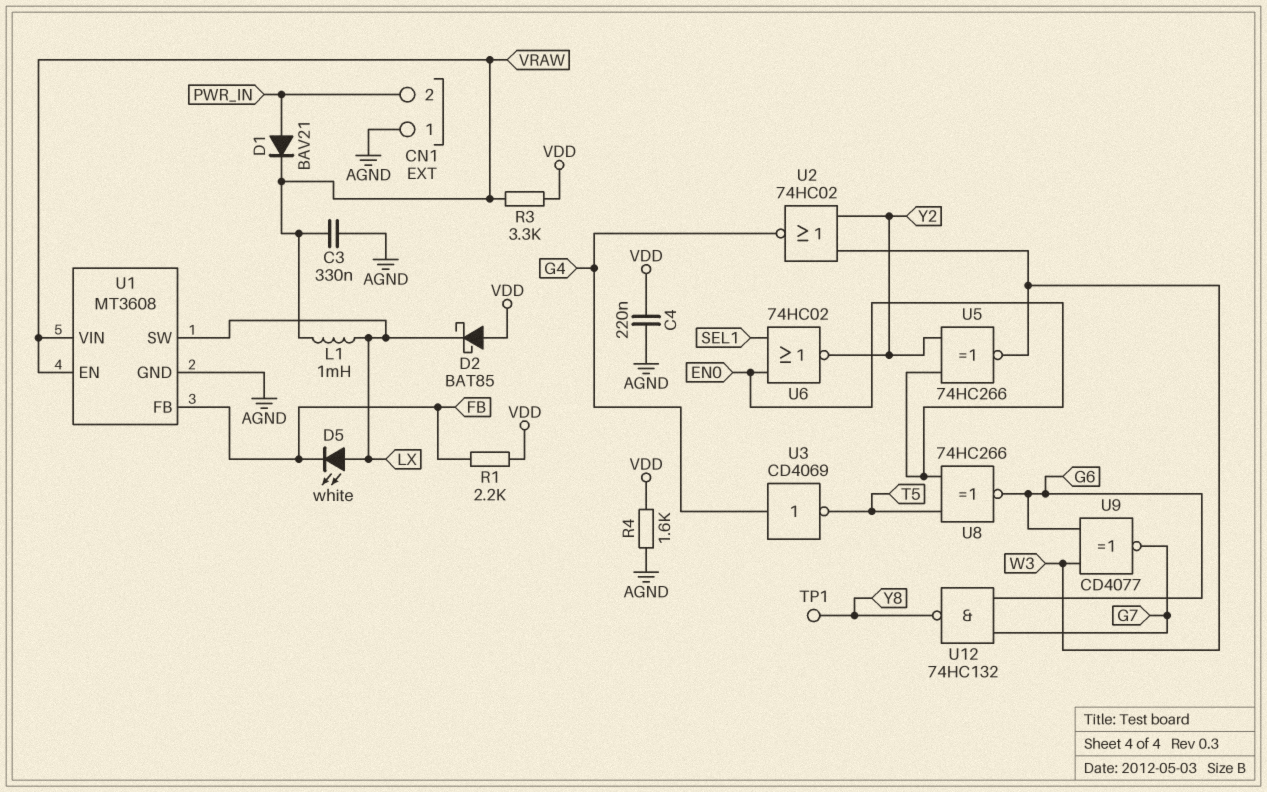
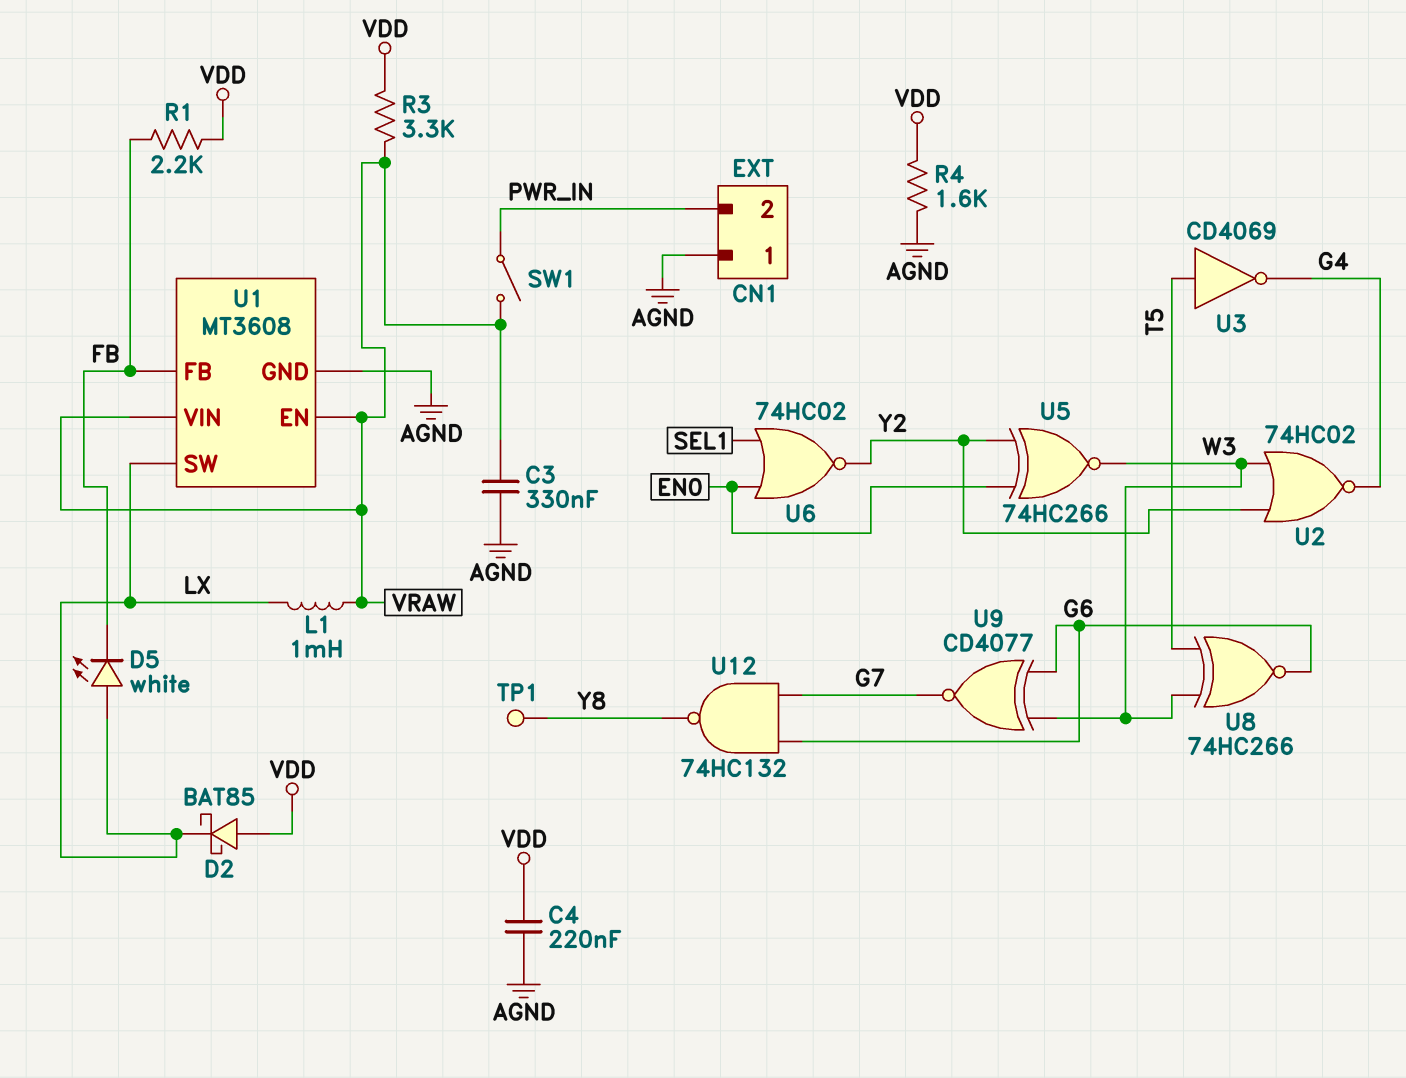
D1: diode BAV21 (A PWR_IN, K VRAW) -> none
SW1: none -> switch (PWR_IN, VRAW)
U3: NOT CD4069 (in G4, out T5) -> NOT CD4069 (in T5, out G4)
U8: XNOR 74HC266 (in EN0, in T5, out G6) -> XNOR 74HC266 (in T5, in W3, out G6)

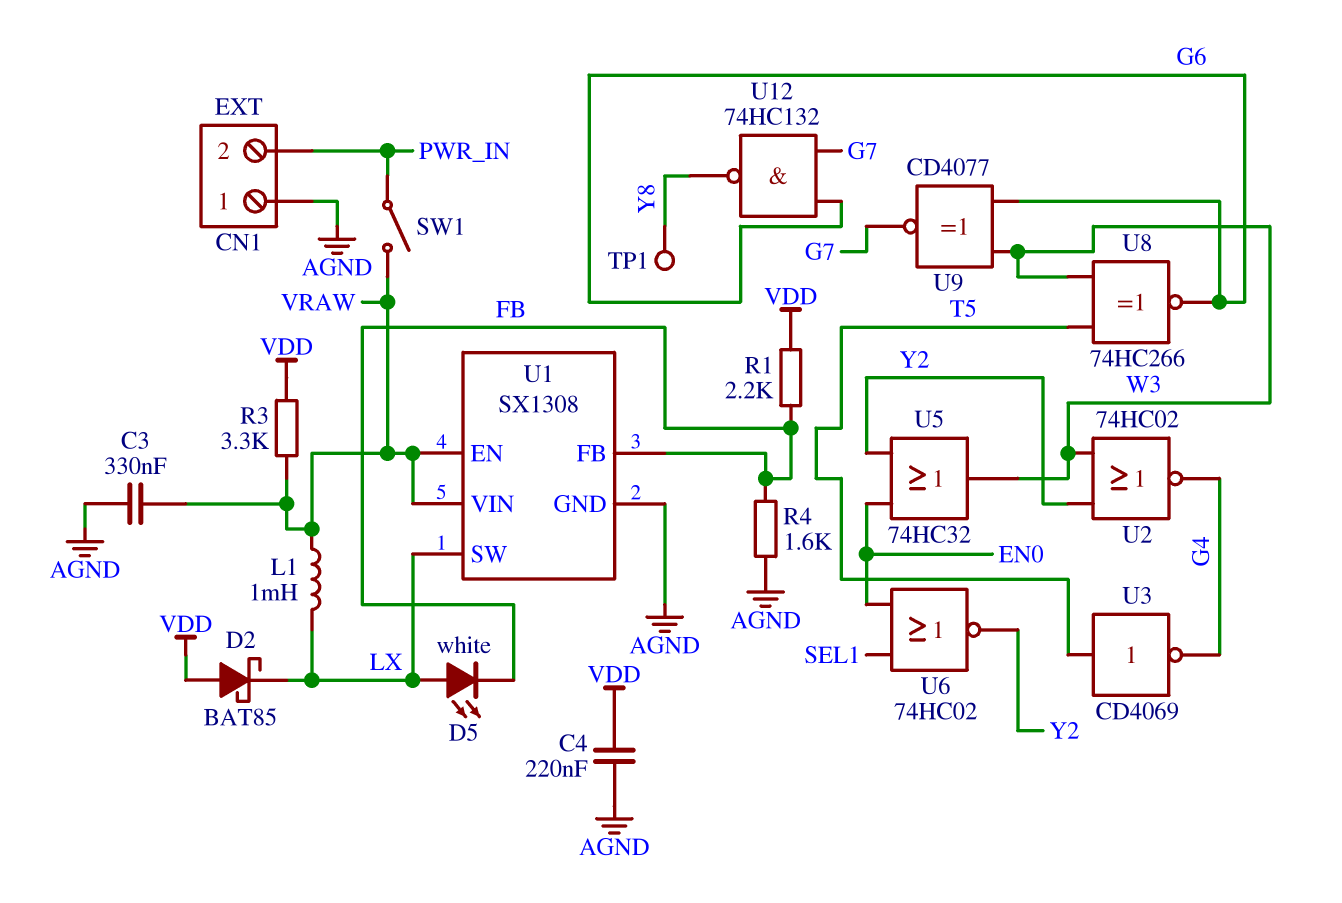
R4: 1.6k (AGND, VDD) -> 1.6k (AGND, FB)
U1: MT3608 -> SX1308
U5: XNOR 74HC266 (in EN0, in Y2, out W3) -> OR 74HC32 (in EN0, in Y2, out W3)

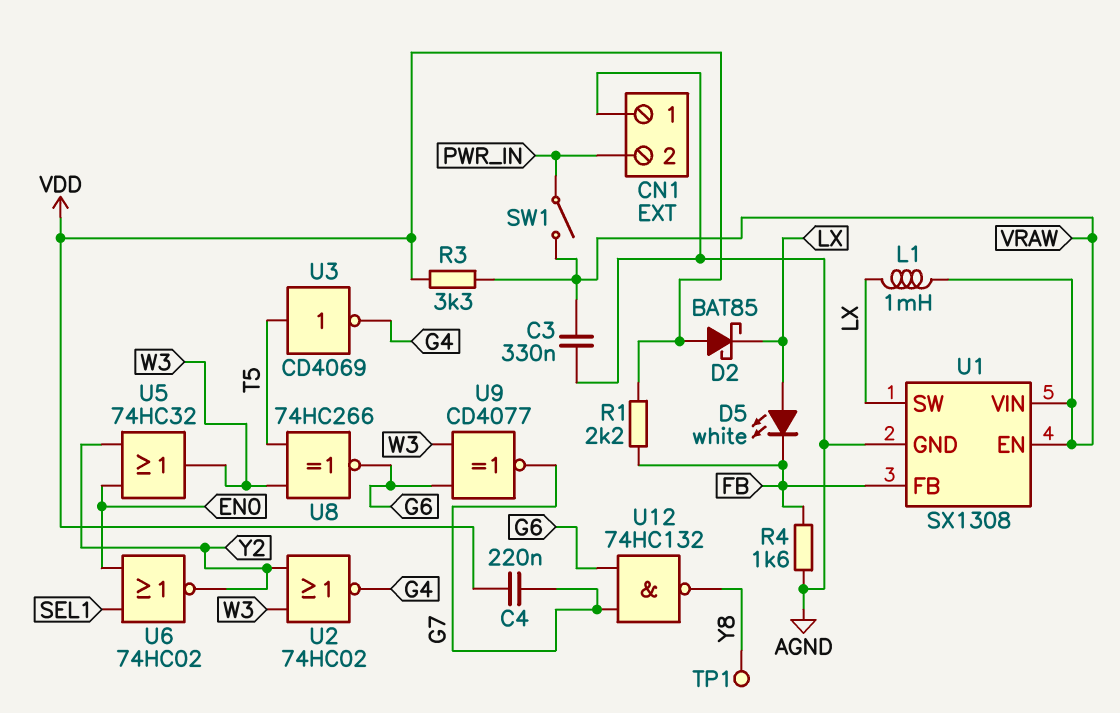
C4: 220nF (AGND, VDD) -> 220nF (G7, VDD)

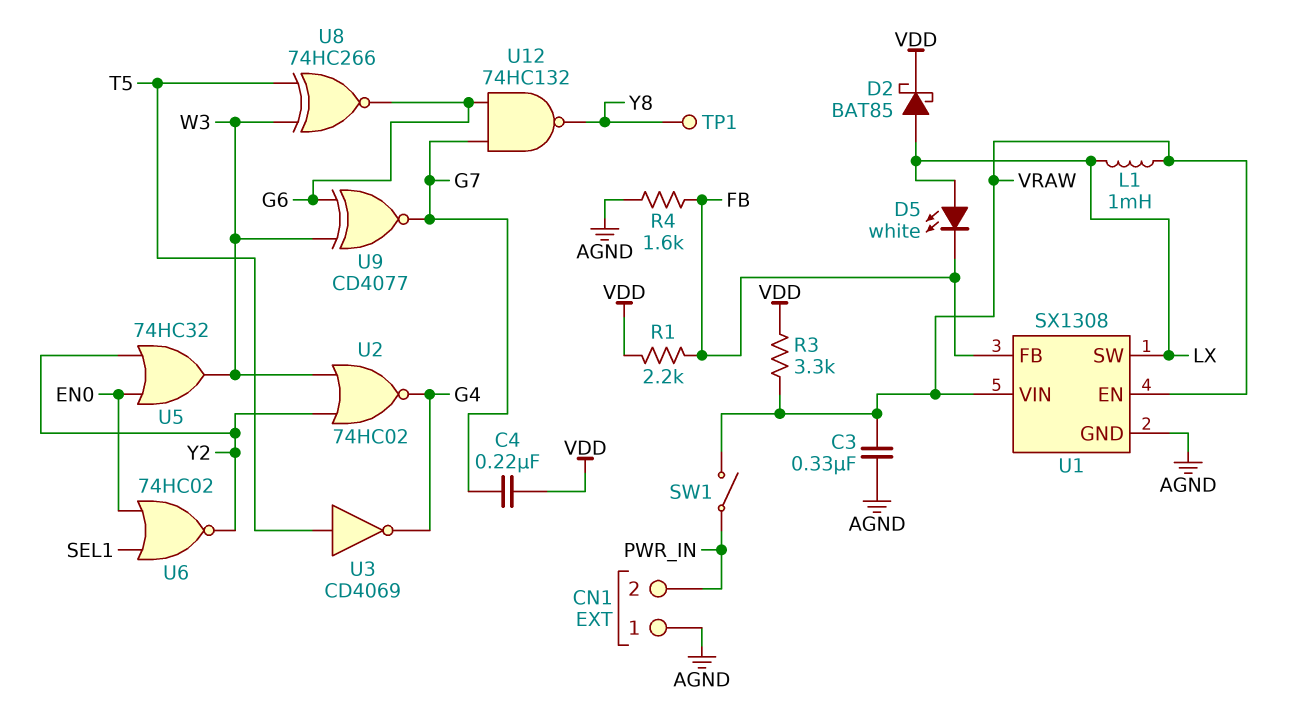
D2: schottky BAT85 (A VDD, K LX) -> schottky BAT85 (A LX, K VDD)

